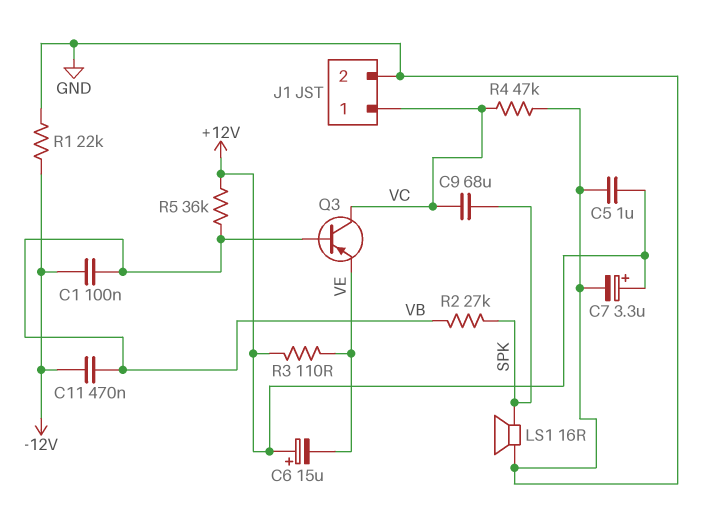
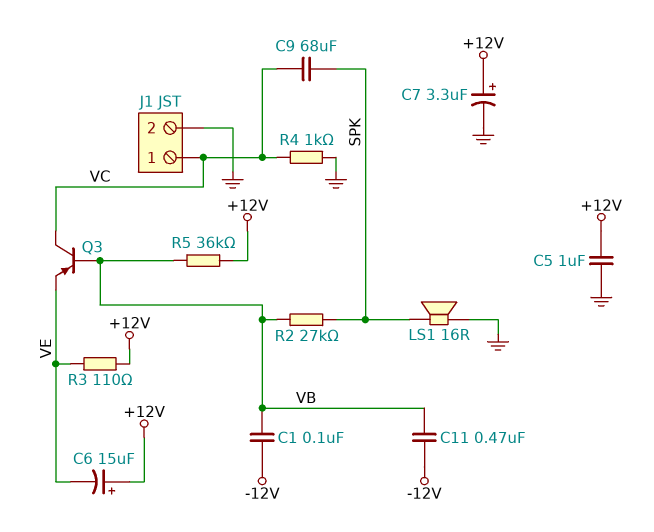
R1: 22k (-12V, GND) -> none
R4: 47k (GND, VC) -> 1k (GND, VC)

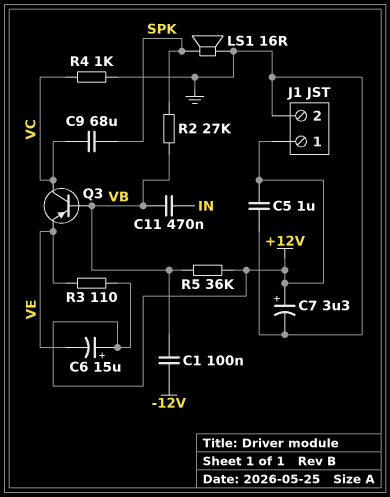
C11: 470nF (-12V, VB) -> 470nF (IN, VB)
J1 pin 1: VC -> +12V

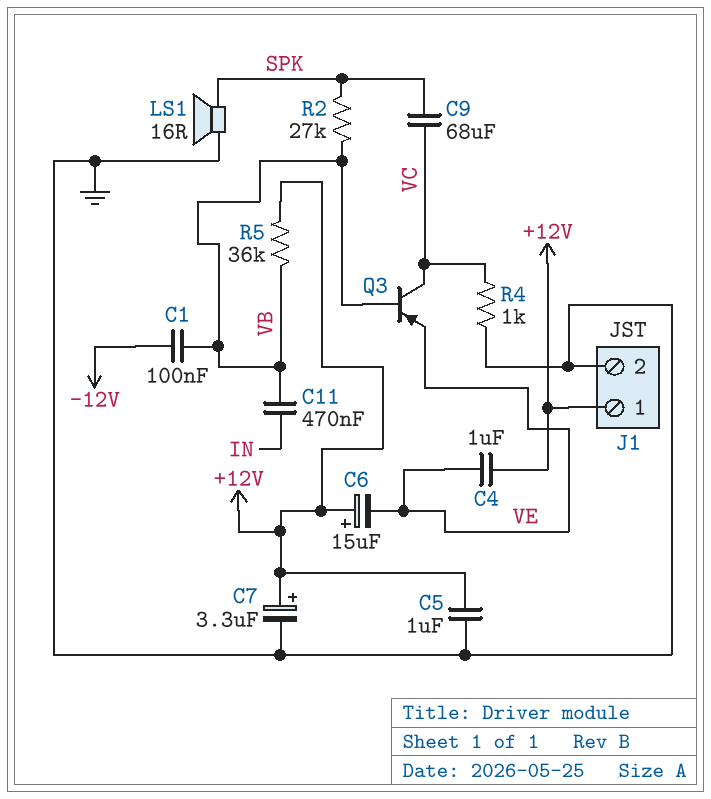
C4: none -> 1uF (+12V, VE)
R3: 110 (+12V, VE) -> none

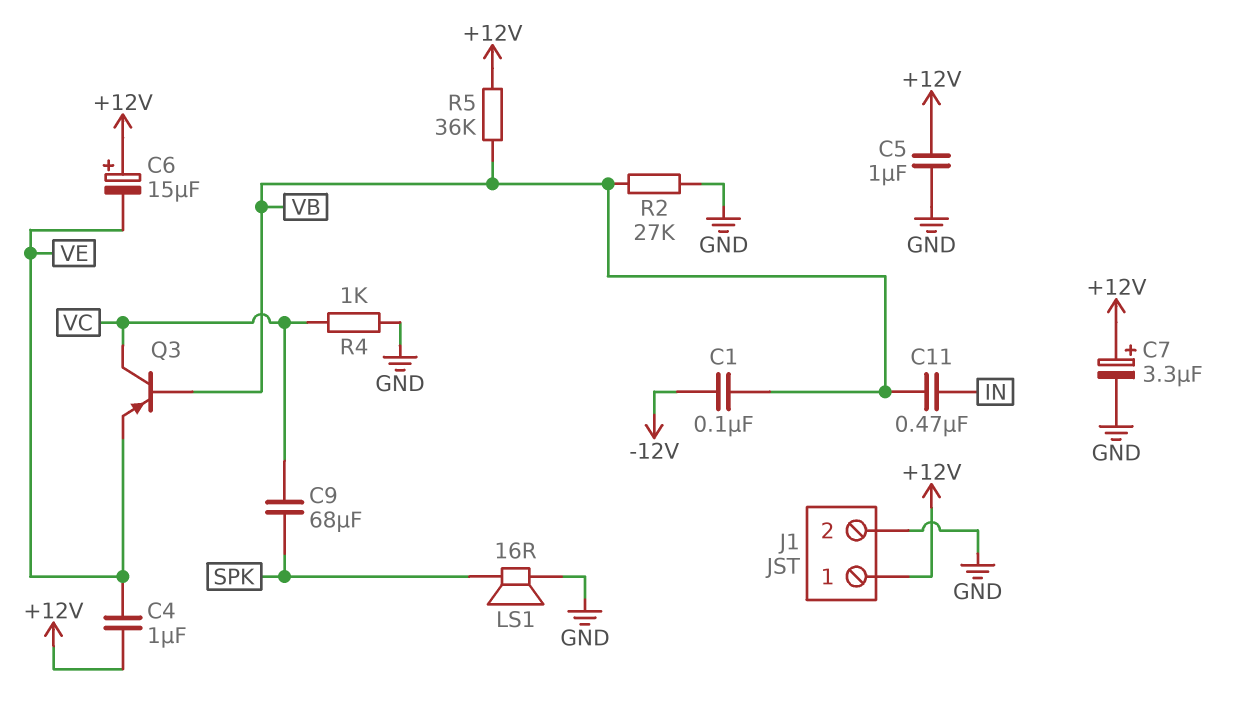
R2: 27k (SPK, VB) -> 27k (GND, VB)

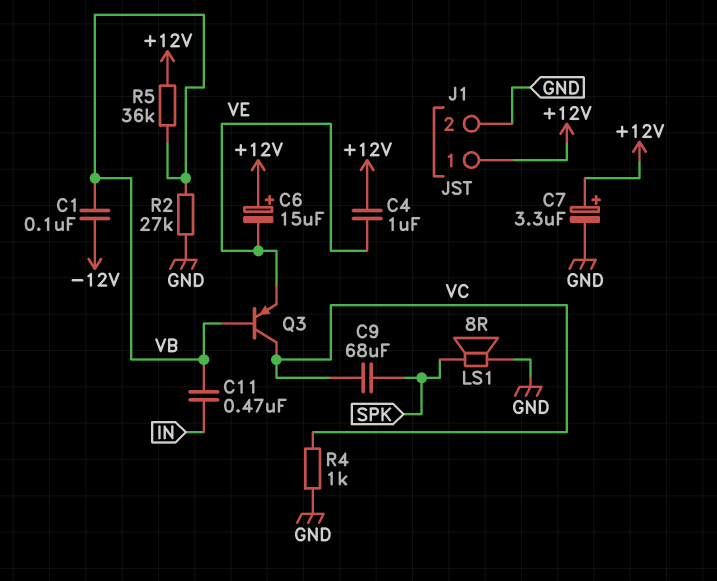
C5: 1uF (+12V, GND) -> none
LS1: speaker 16R (GND, SPK) -> speaker 8R (GND, SPK)

